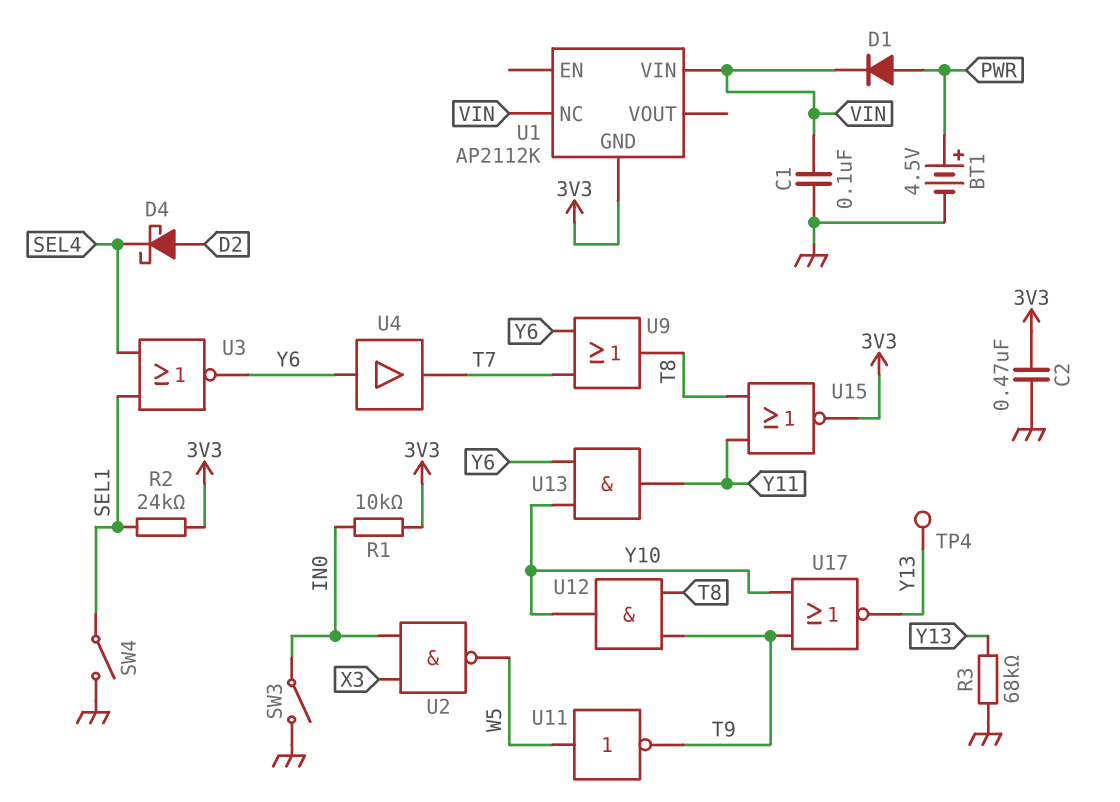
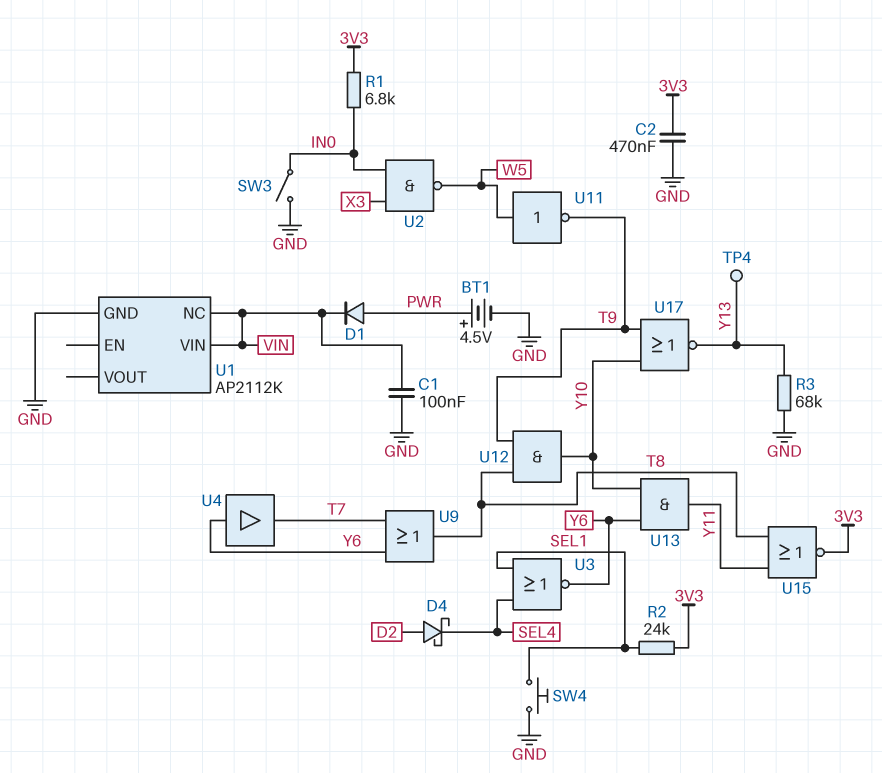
R1: 10k (3V3, IN0) -> 6.8k (3V3, IN0)
SW4: switch (GND, SEL1) -> button (GND, SEL1)
U1 pin GND: 3V3 -> GND

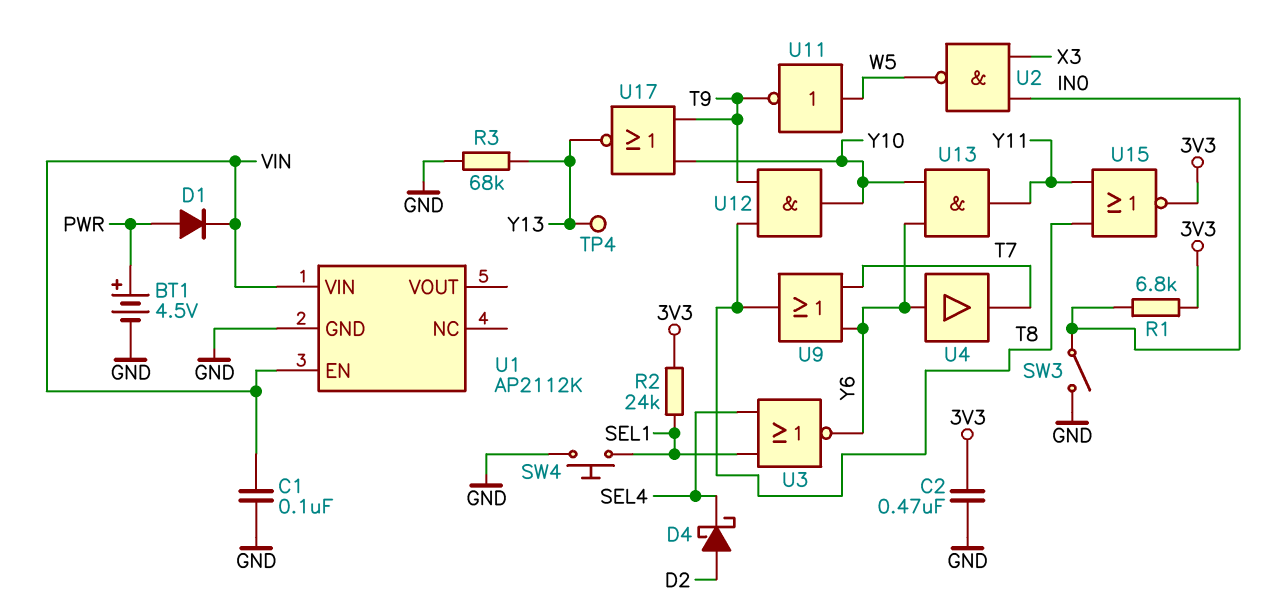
U1 pin EN: none -> VIN
U1 pin NC: VIN -> none

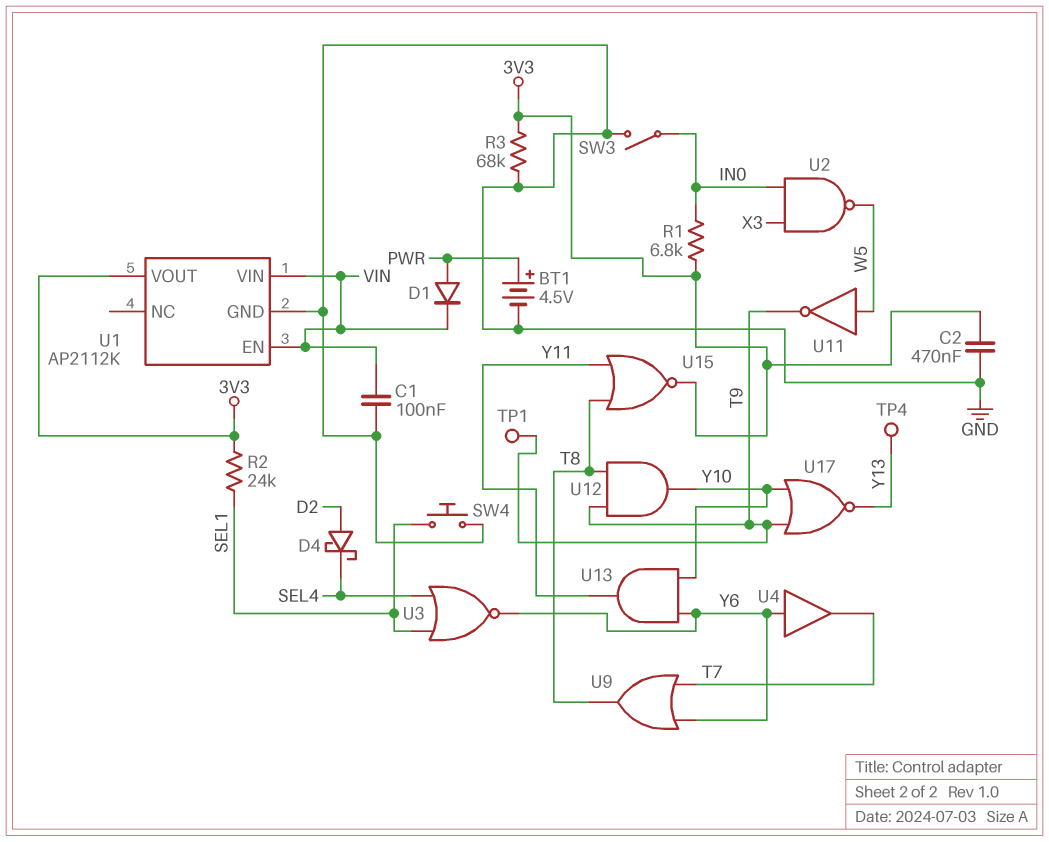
R3: 68k (GND, Y13) -> 68k (3V3, GND)
TP1: none -> test point (T9)
U1 pin VOUT: none -> 3V3

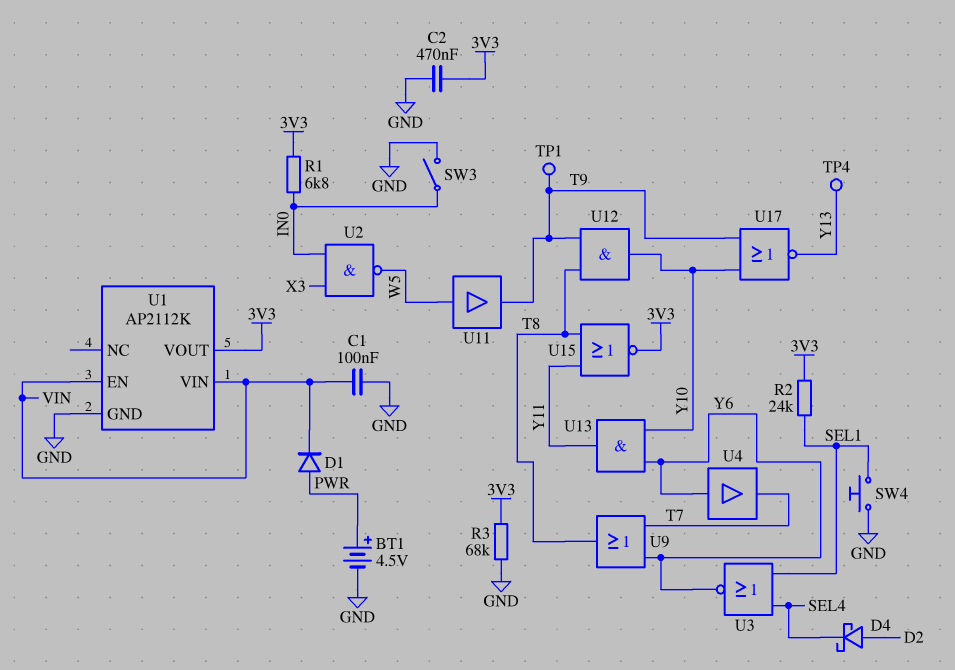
U11: NOT (in W5, out T9) -> buffer (in W5, out T9)

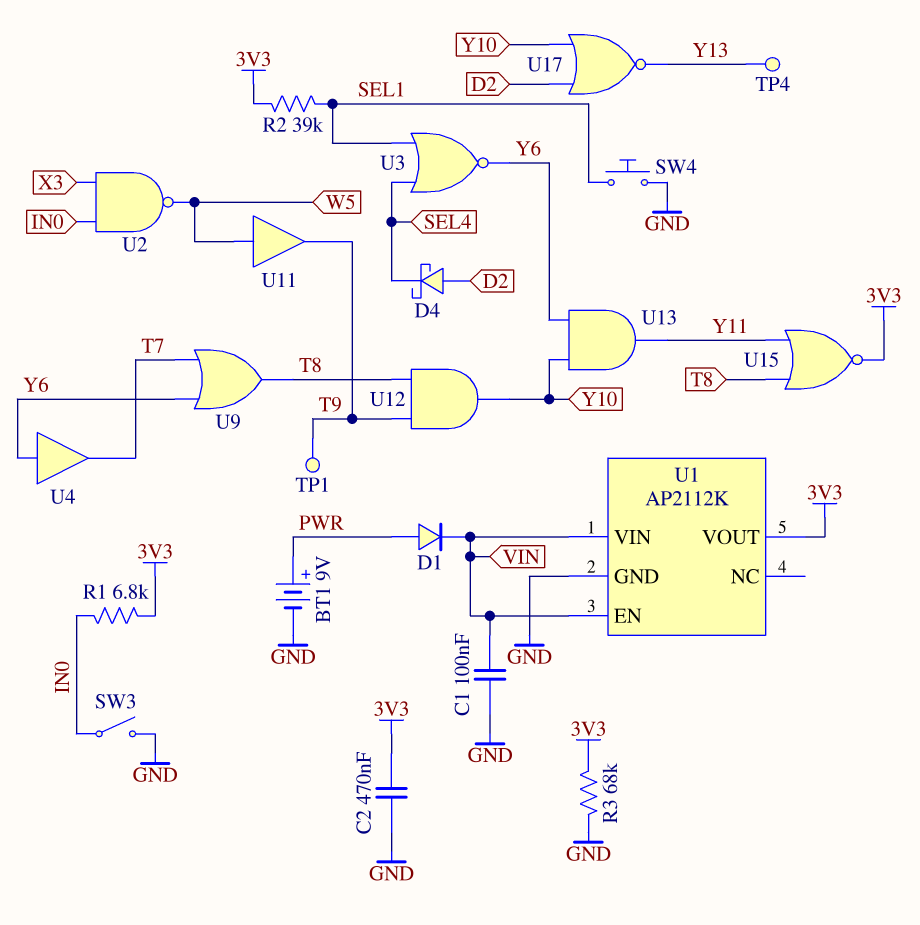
BT1: 4.5V (plus PWR, minus GND) -> 9V (plus PWR, minus GND)
R2: 24k (3V3, SEL1) -> 39k (3V3, SEL1)
U17: NOR (in T9, in Y10, out Y13) -> NOR (in D2, in Y10, out Y13)

